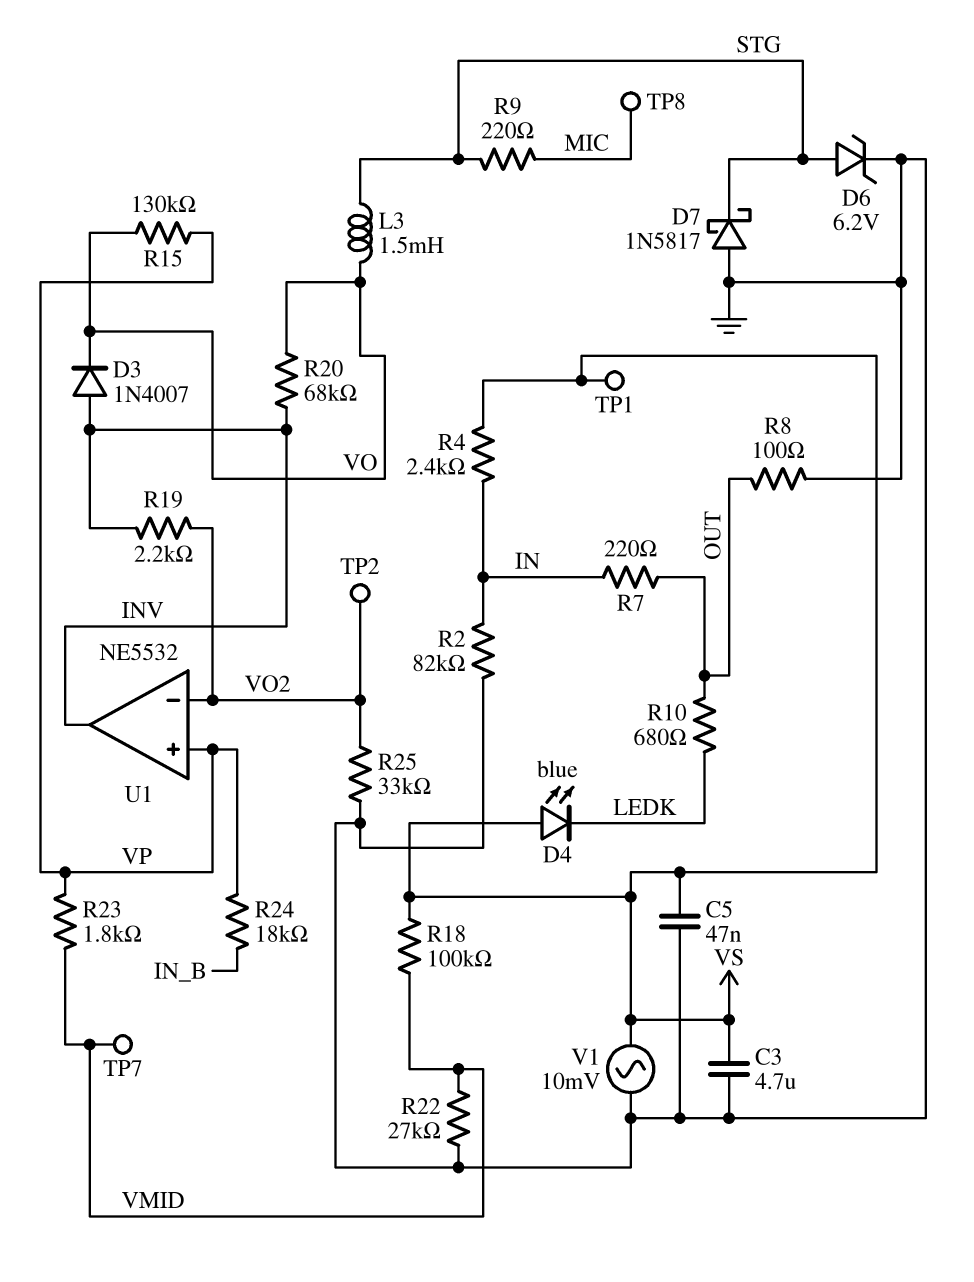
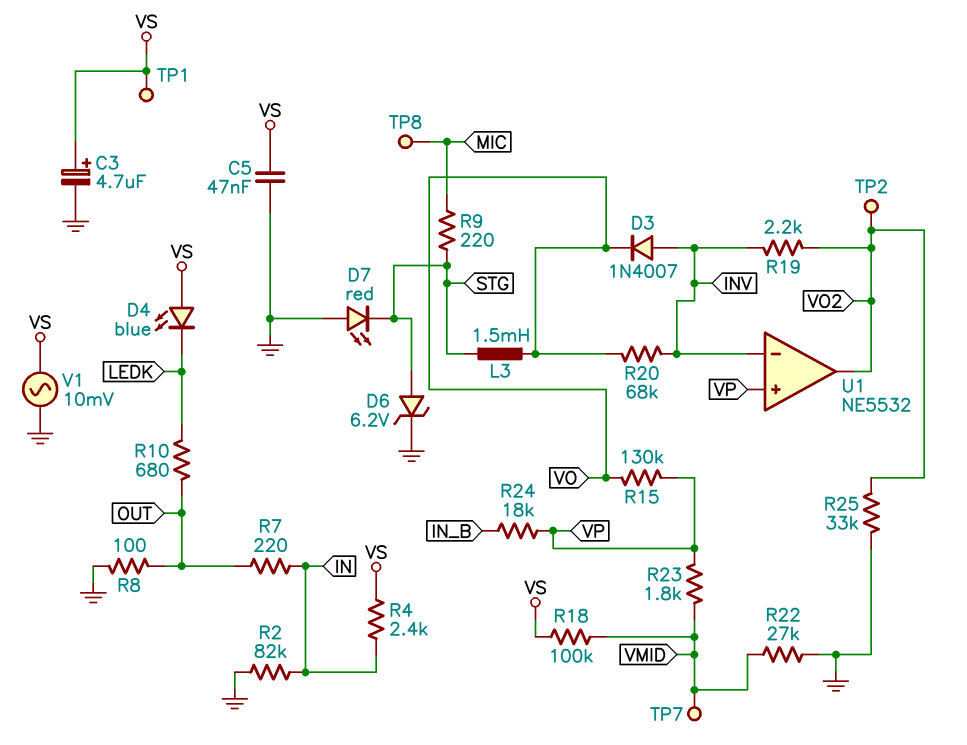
C3: 4.7uF (GND, VS) -> 4.7uF (plus VS, minus GND)
D7: schottky 1N5817 (A GND, K STG) -> LED red (A GND, K STG)
U1 pin in-: VO2 -> INV
U1 pin out: INV -> VO2

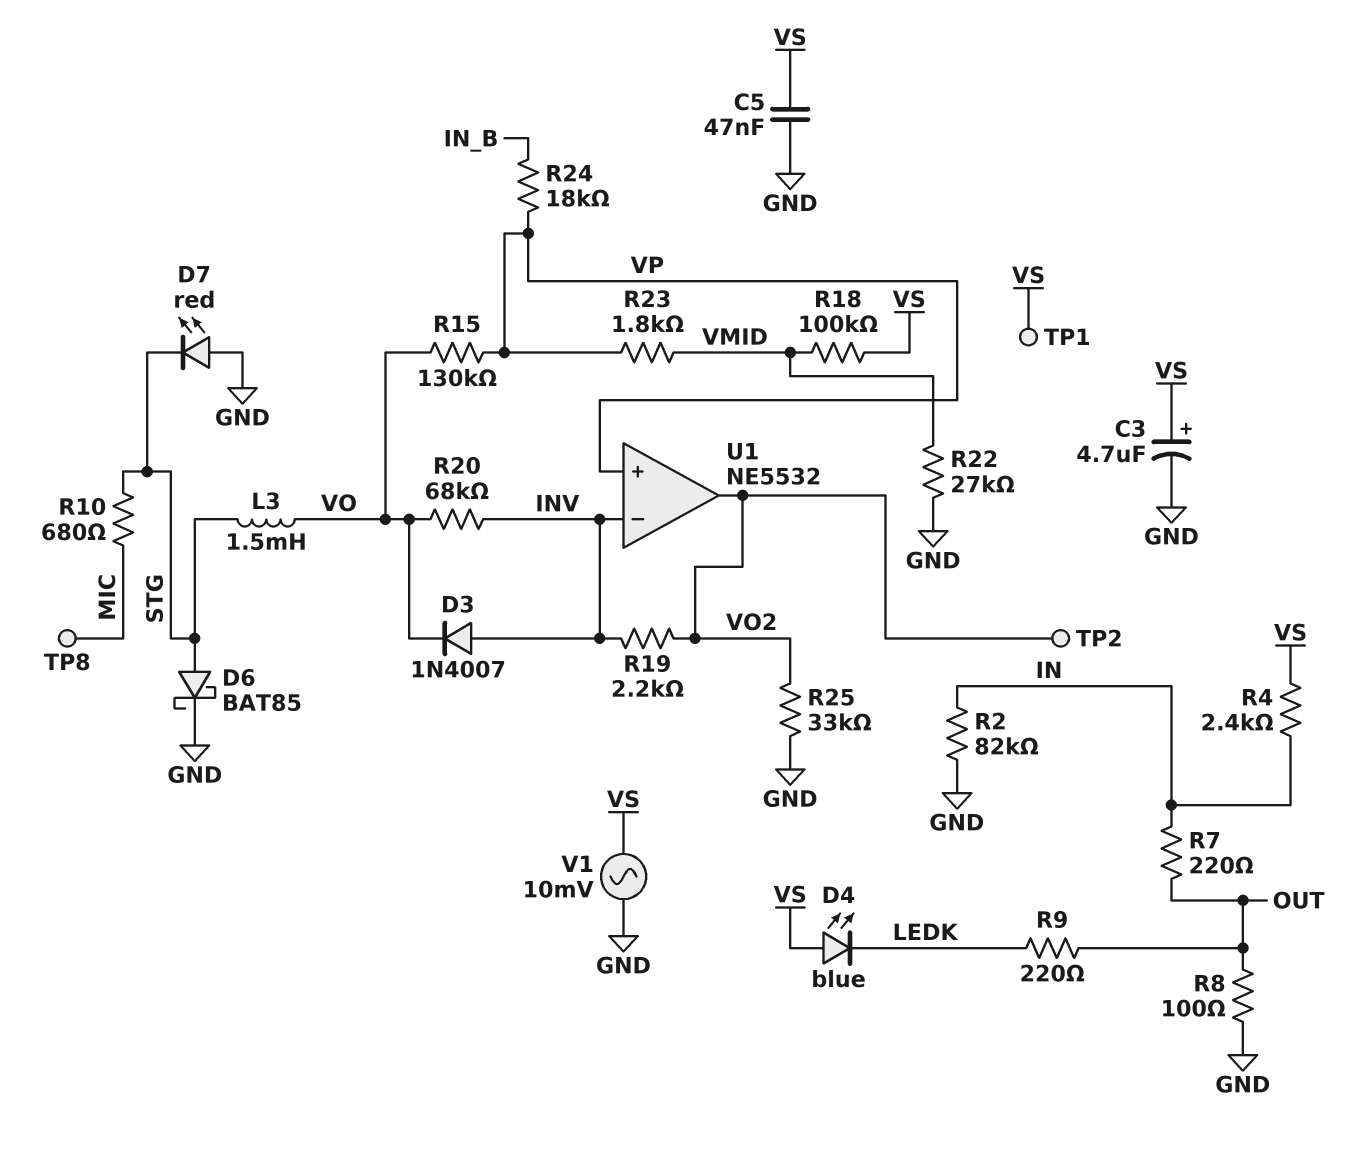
D6: zener 6.2V (A STG, K GND) -> schottky BAT85 (A STG, K GND)
R9: 220 (MIC, STG) -> 220 (LEDK, OUT)
R10: 680 (LEDK, OUT) -> 680 (MIC, STG)
TP7: test point (VMID) -> none

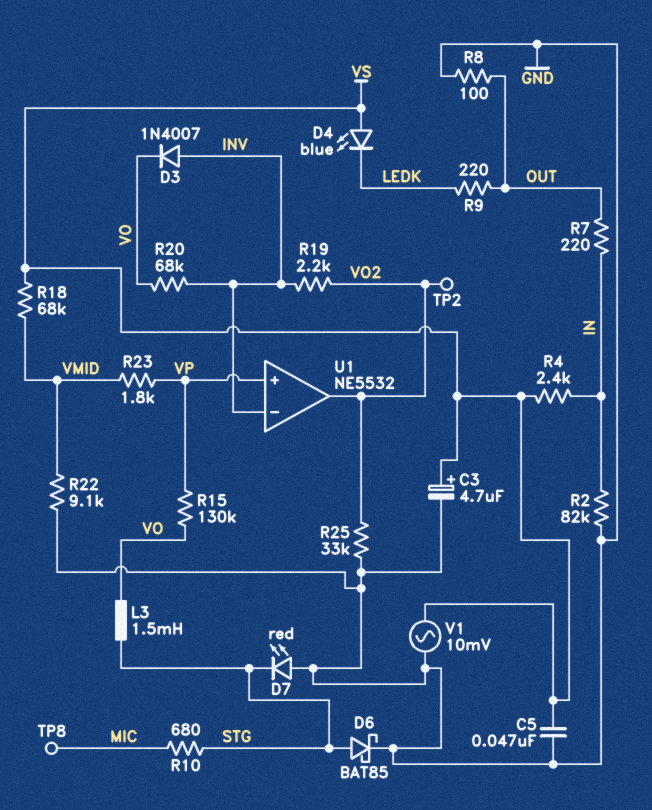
R18: 100k (VMID, VS) -> 68k (VMID, VS)
R22: 27k (GND, VMID) -> 9.1k (GND, VMID)
R24: 18k (IN_B, VP) -> none
TP1: test point (VS) -> none

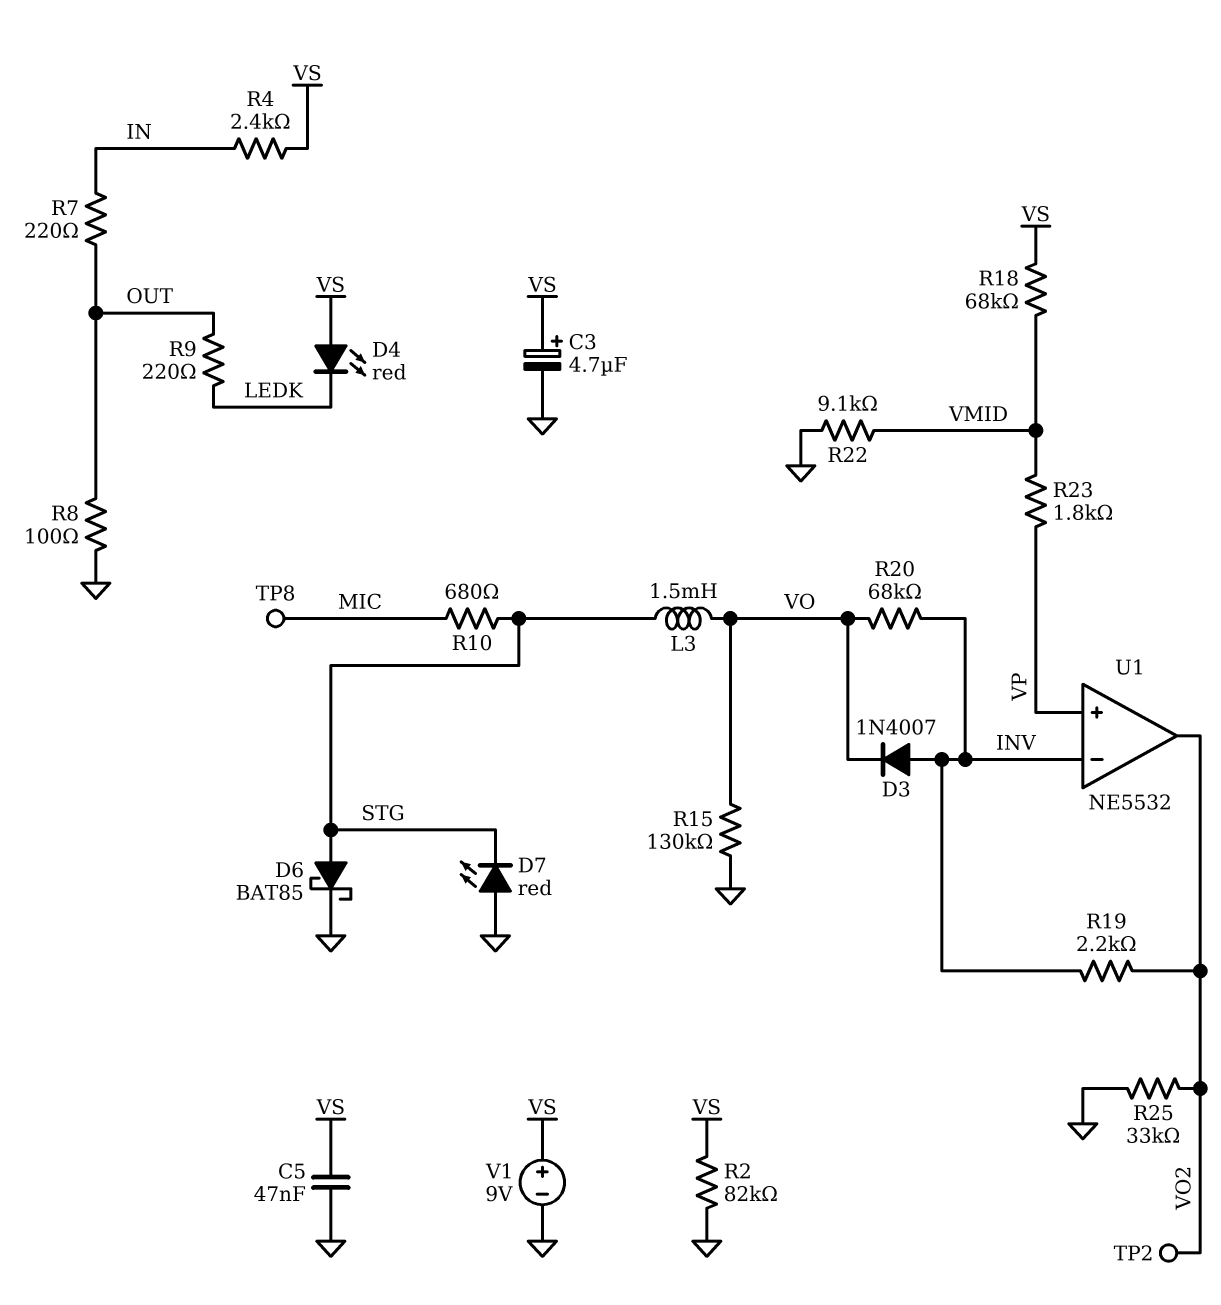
D4: LED blue (A VS, K LEDK) -> LED red (A VS, K LEDK)
R2: 82k (GND, IN) -> 82k (GND, VS)
R15: 130k (VO, VP) -> 130k (GND, VO)
V1: AC 10mV (GND, VS) -> 9V (plus VS, minus GND)

